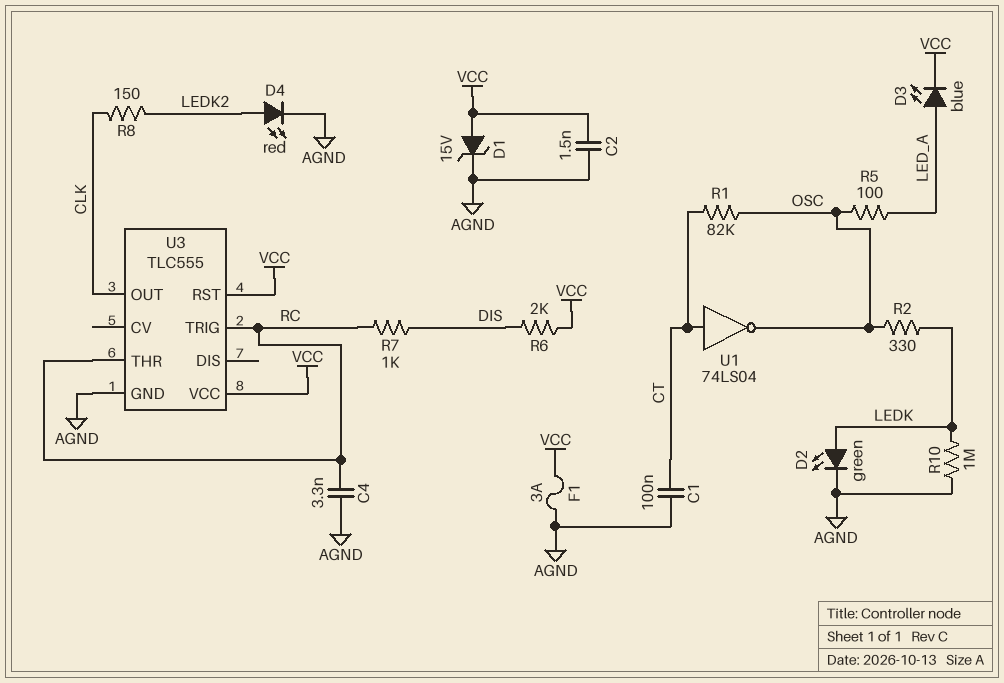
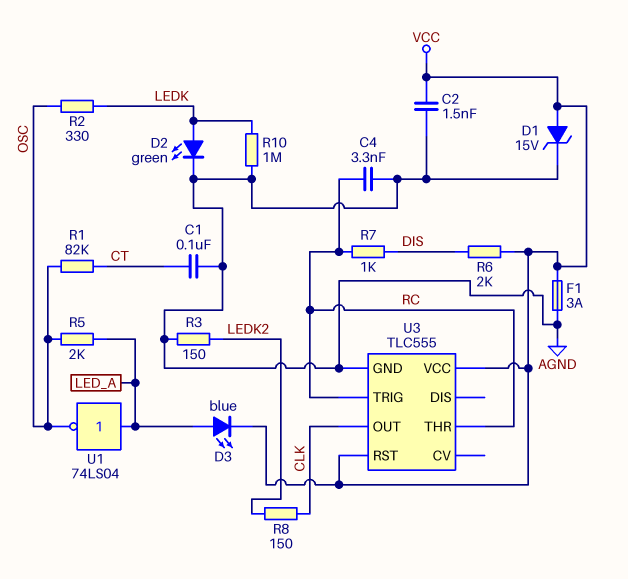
D4: LED red (A LEDK2, K AGND) -> none
R3: none -> 150 (AGND, LEDK2)
R5: 100 (LED_A, OSC) -> 2k (LED_A, OSC)
U1: NOT 74LS04 (in CT, out OSC) -> NOT 74LS04 (in LED_A, out OSC)

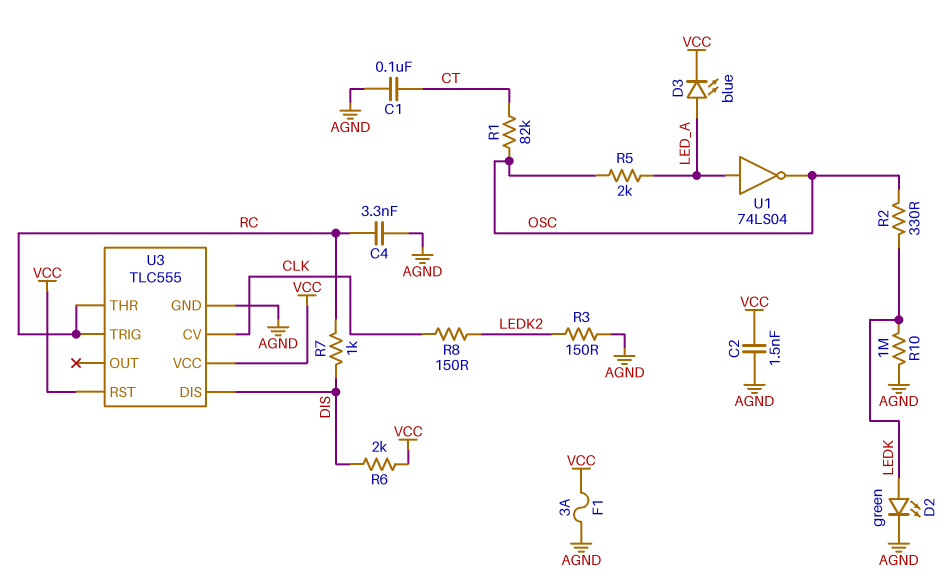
D1: zener 15V (A VCC, K AGND) -> none
U3 pin CV: none -> CLK
U3 pin DIS: none -> DIS
U3 pin OUT: CLK -> none

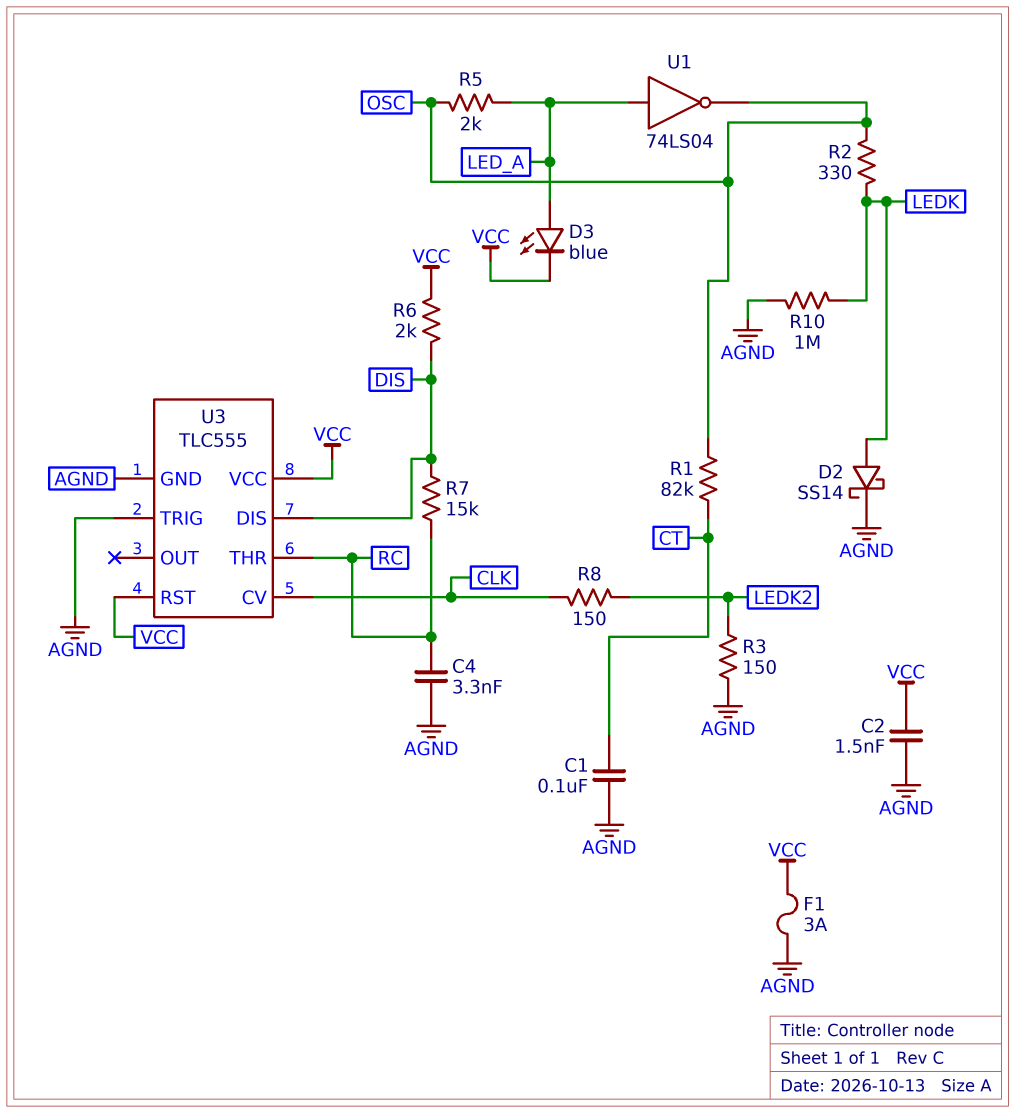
D2: LED green (A LEDK, K AGND) -> schottky SS14 (A LEDK, K AGND)
R7: 1k (DIS, RC) -> 15k (DIS, RC)
U3 pin TRIG: RC -> AGND

